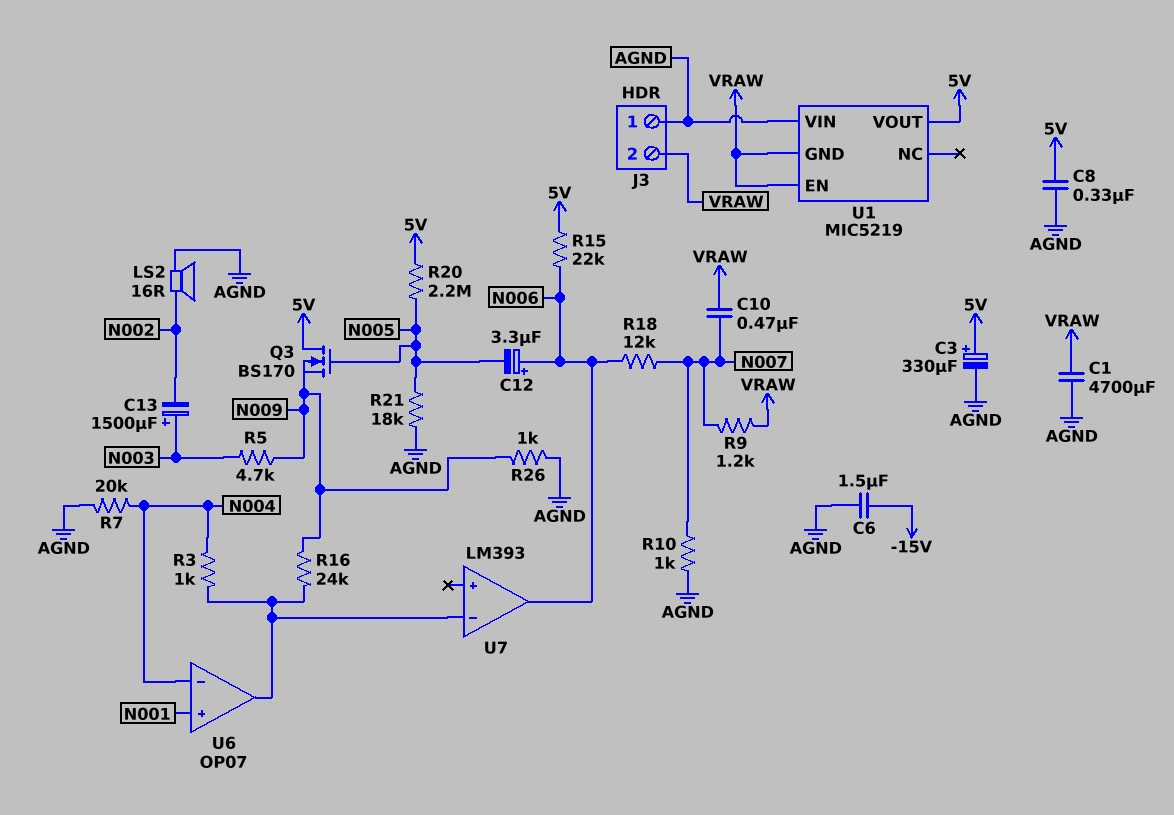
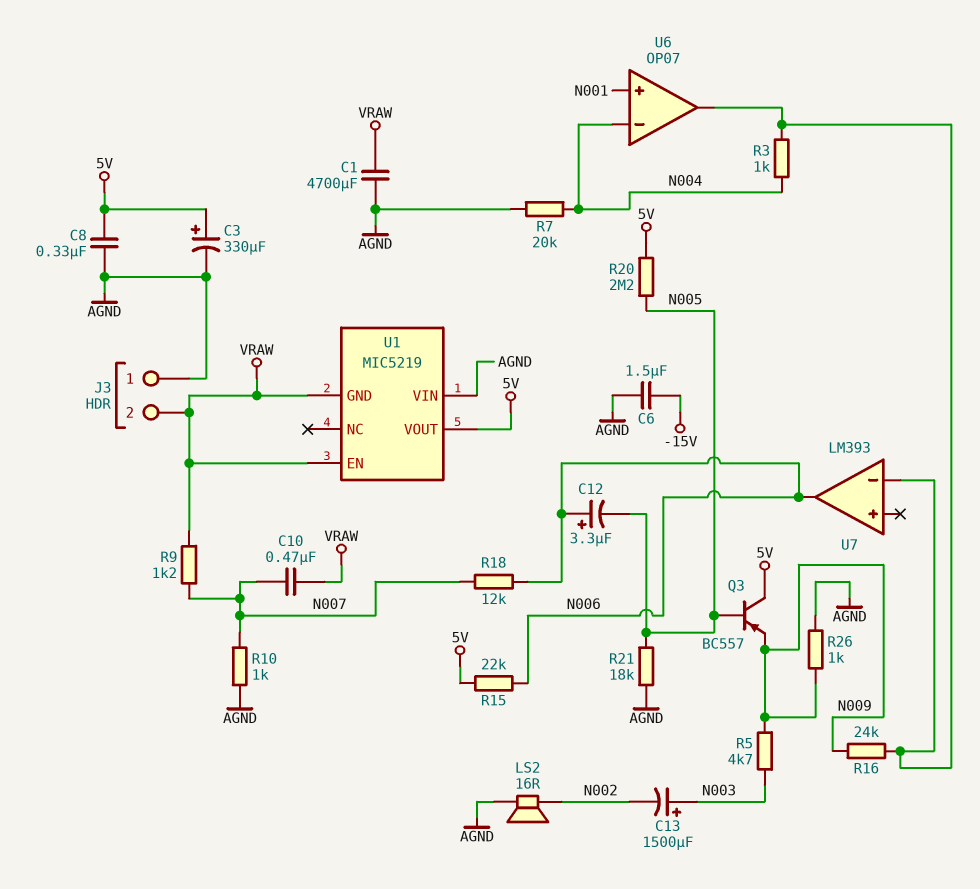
Q3: NMOS BS170 (G N005, D 5V, S N009) -> PNP BC557 (B N005, C 5V, E N009)

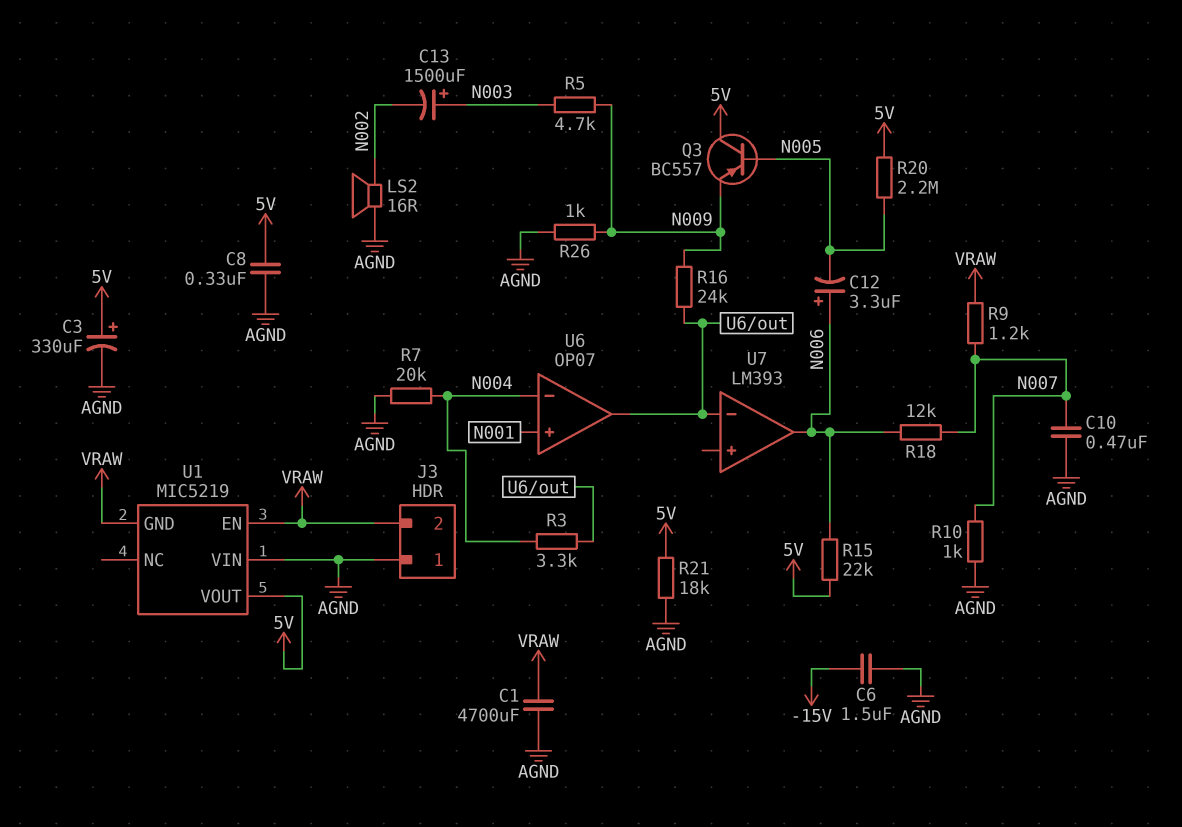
C10: 470nF (N007, VRAW) -> 470nF (AGND, N007)
R3: 1k (N004, U6/out) -> 3.3k (N004, U6/out)
R21: 18k (AGND, N005) -> 18k (5V, AGND)

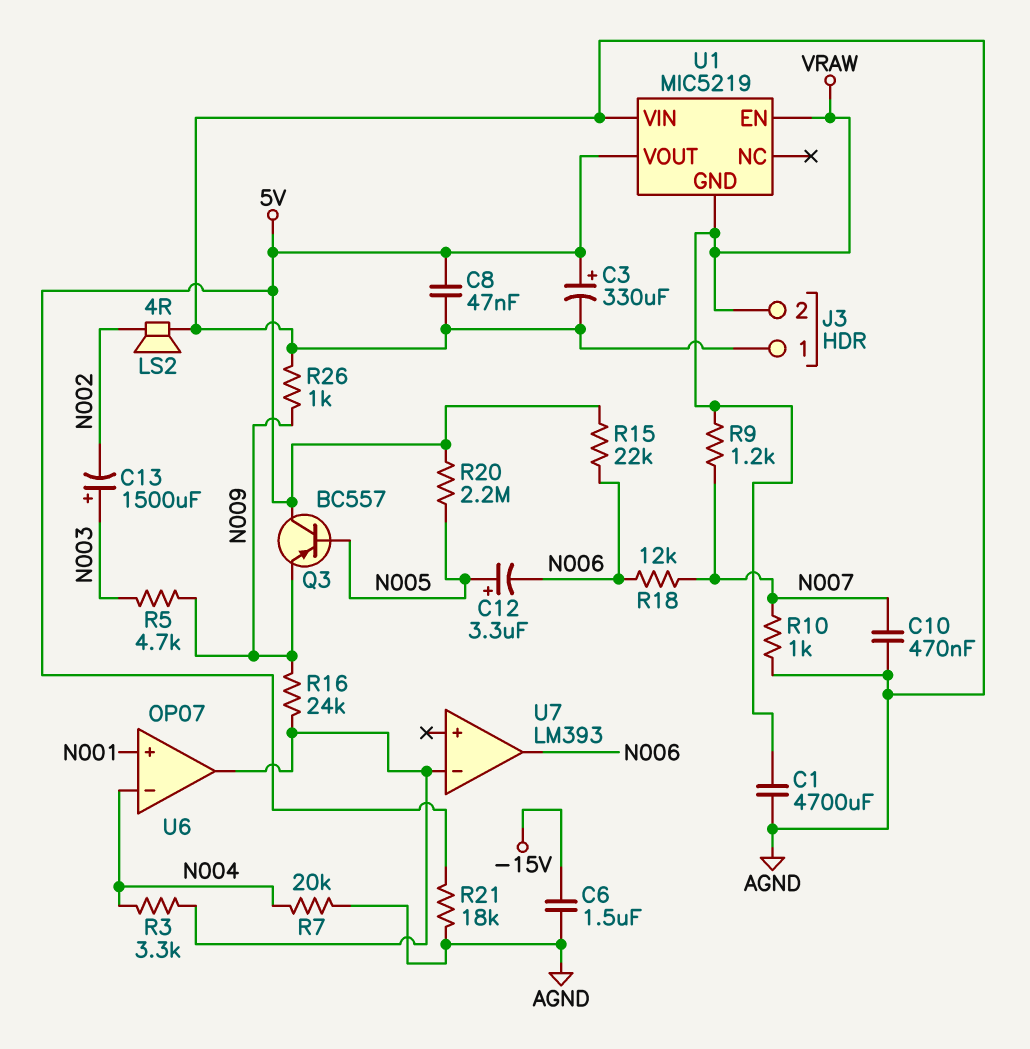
C8: 330nF (5V, AGND) -> 47nF (5V, AGND)
C12: 3.3uF (plus N006, minus N005) -> 3.3uF (plus N005, minus N006)
LS2: speaker 16R (AGND, N002) -> speaker 4R (AGND, N002)

